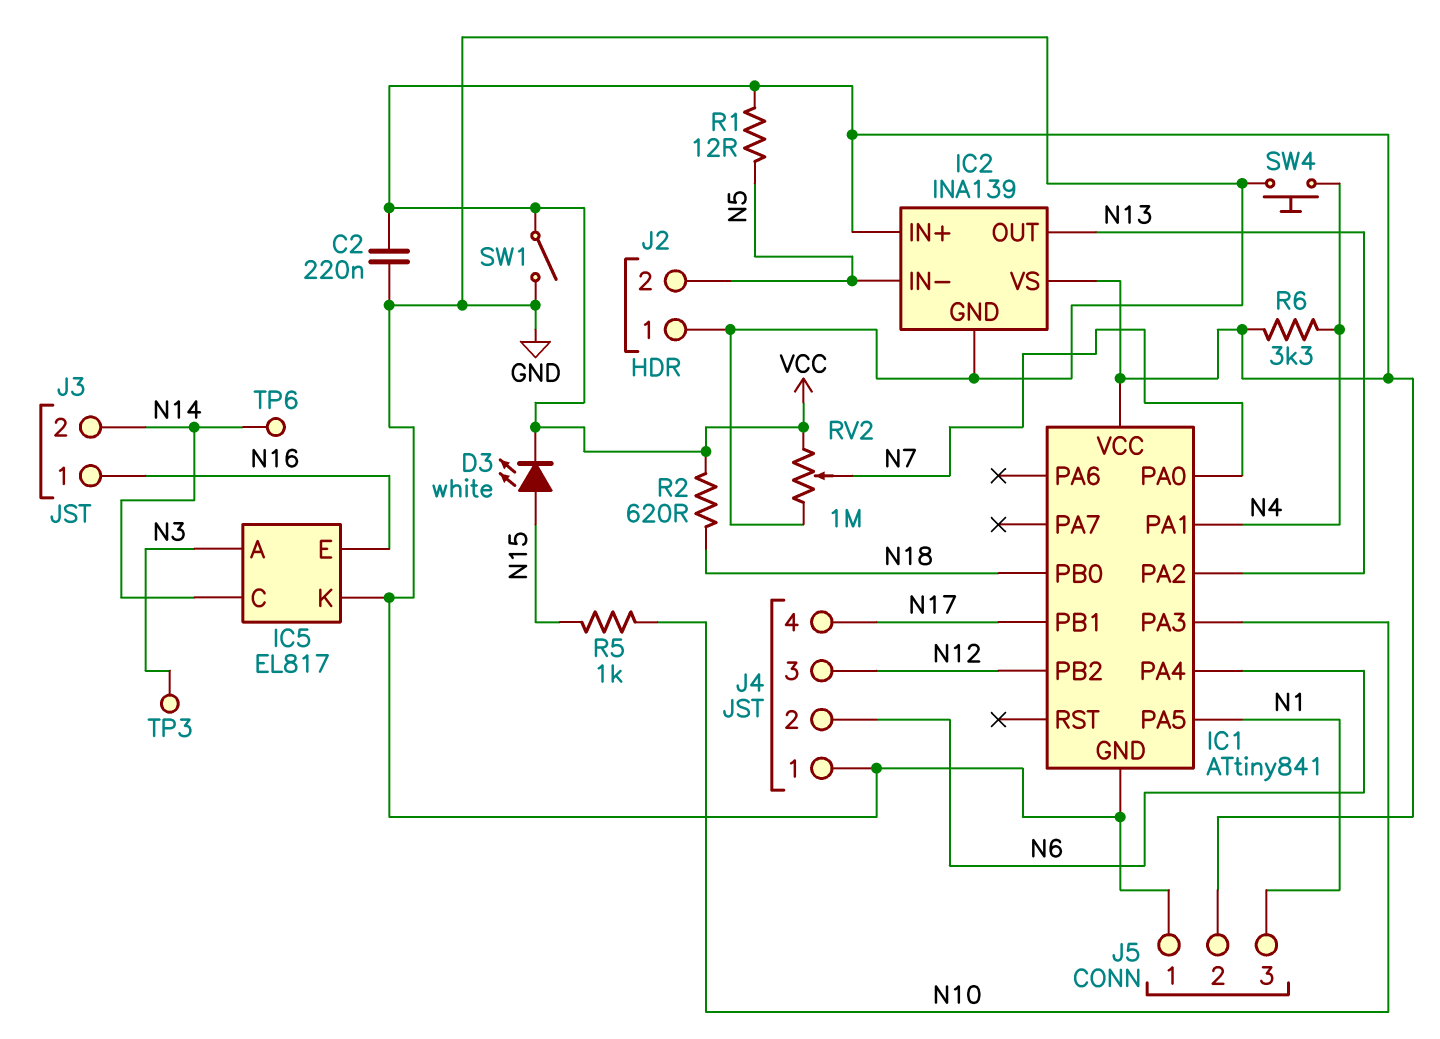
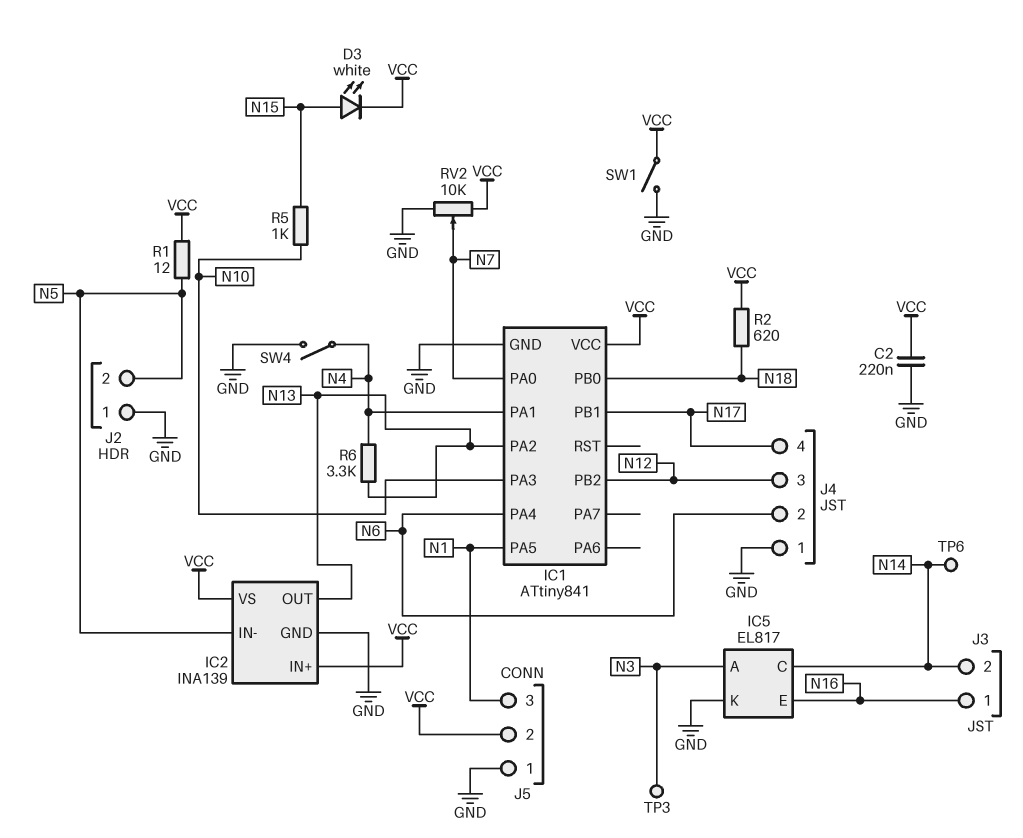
R6: 3.3k (N4, VCC) -> 3.3k (N4, N13)
RV2: 1M (GND, VCC, wiper N7) -> 10k (GND, VCC, wiper N7)
SW4: button (GND, N4) -> switch (GND, N4)

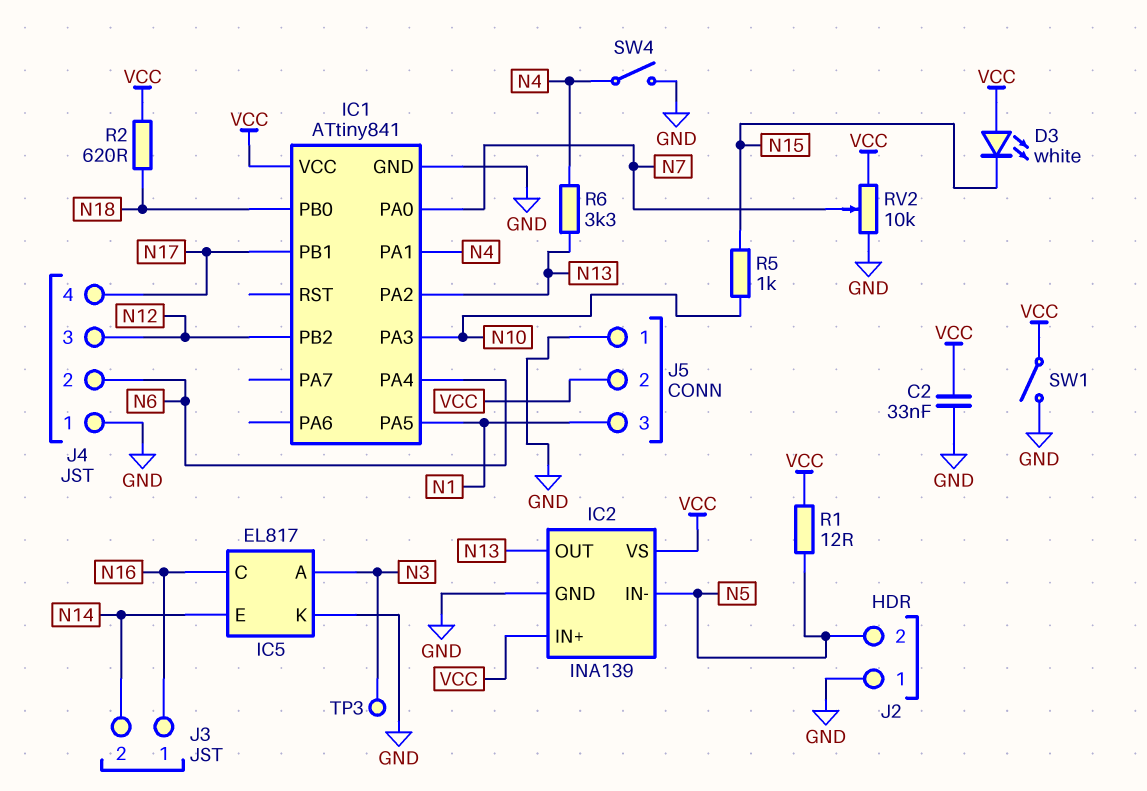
C2: 220nF (GND, VCC) -> 33nF (GND, VCC)
D3: LED white (A N15, K VCC) -> LED white (A VCC, K N15)
IC5 pin C: N14 -> N16
IC5 pin E: N16 -> N14
TP6: test point (N14) -> none

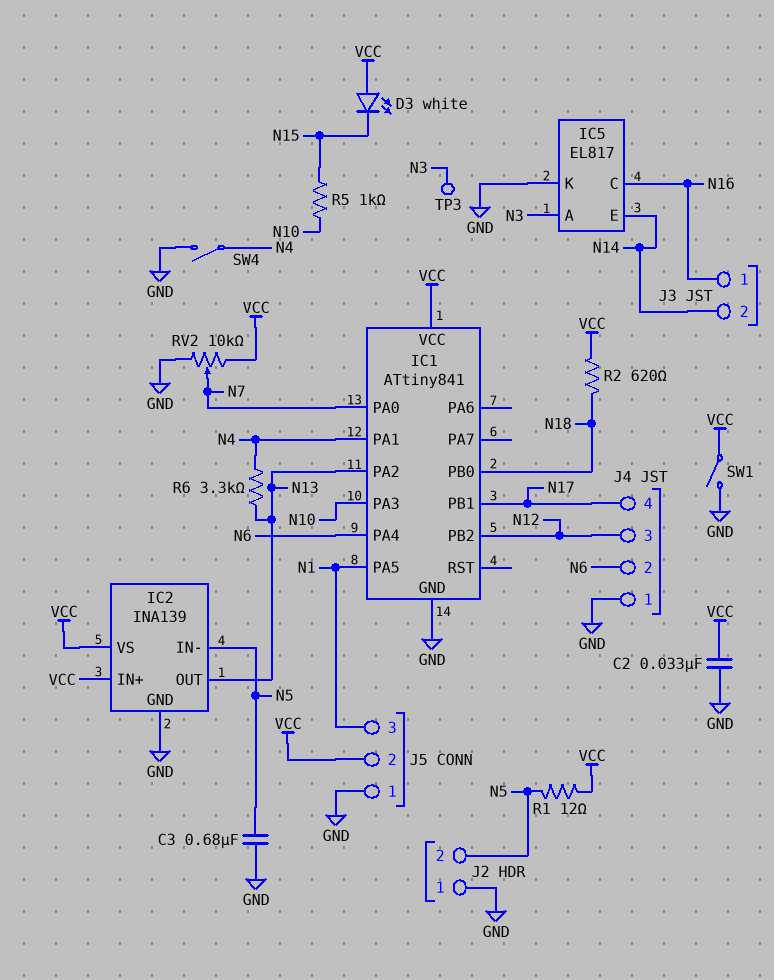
C3: none -> 680nF (GND, N5)

